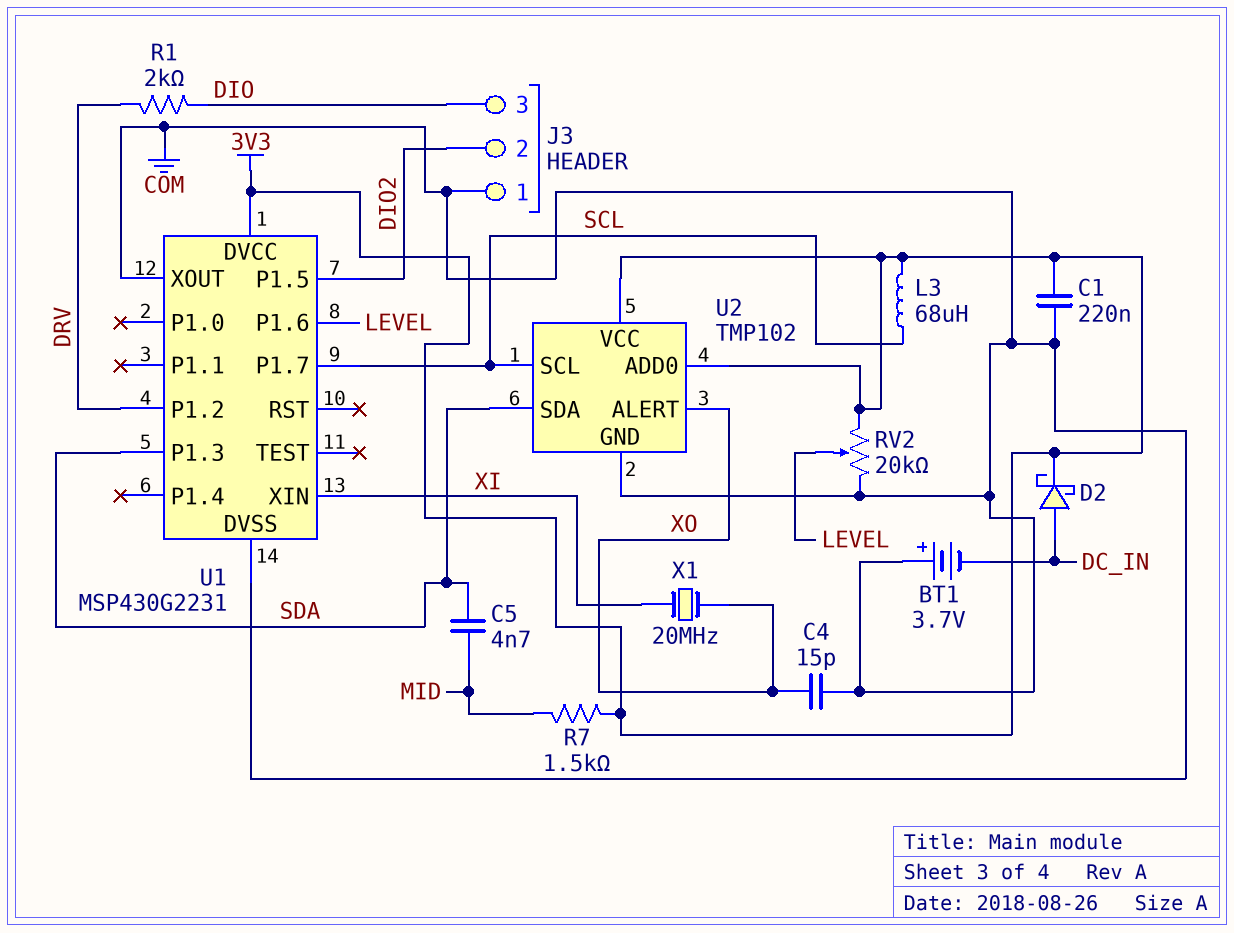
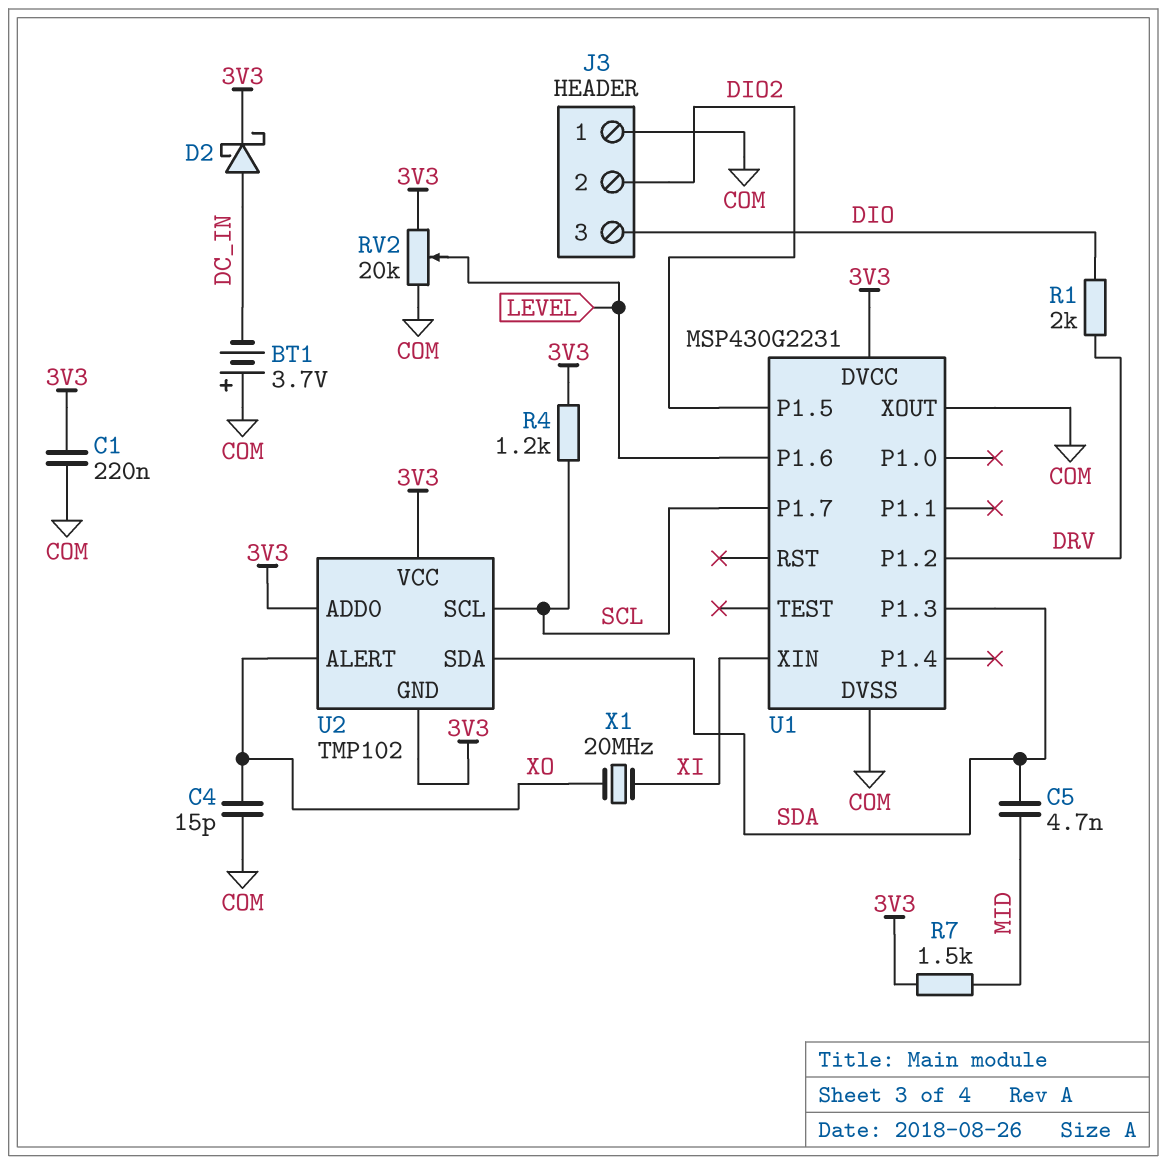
L3: 68uH (3V3, SCL) -> none
R4: none -> 1.2k (3V3, SCL)
U2 pin GND: COM -> 3V3

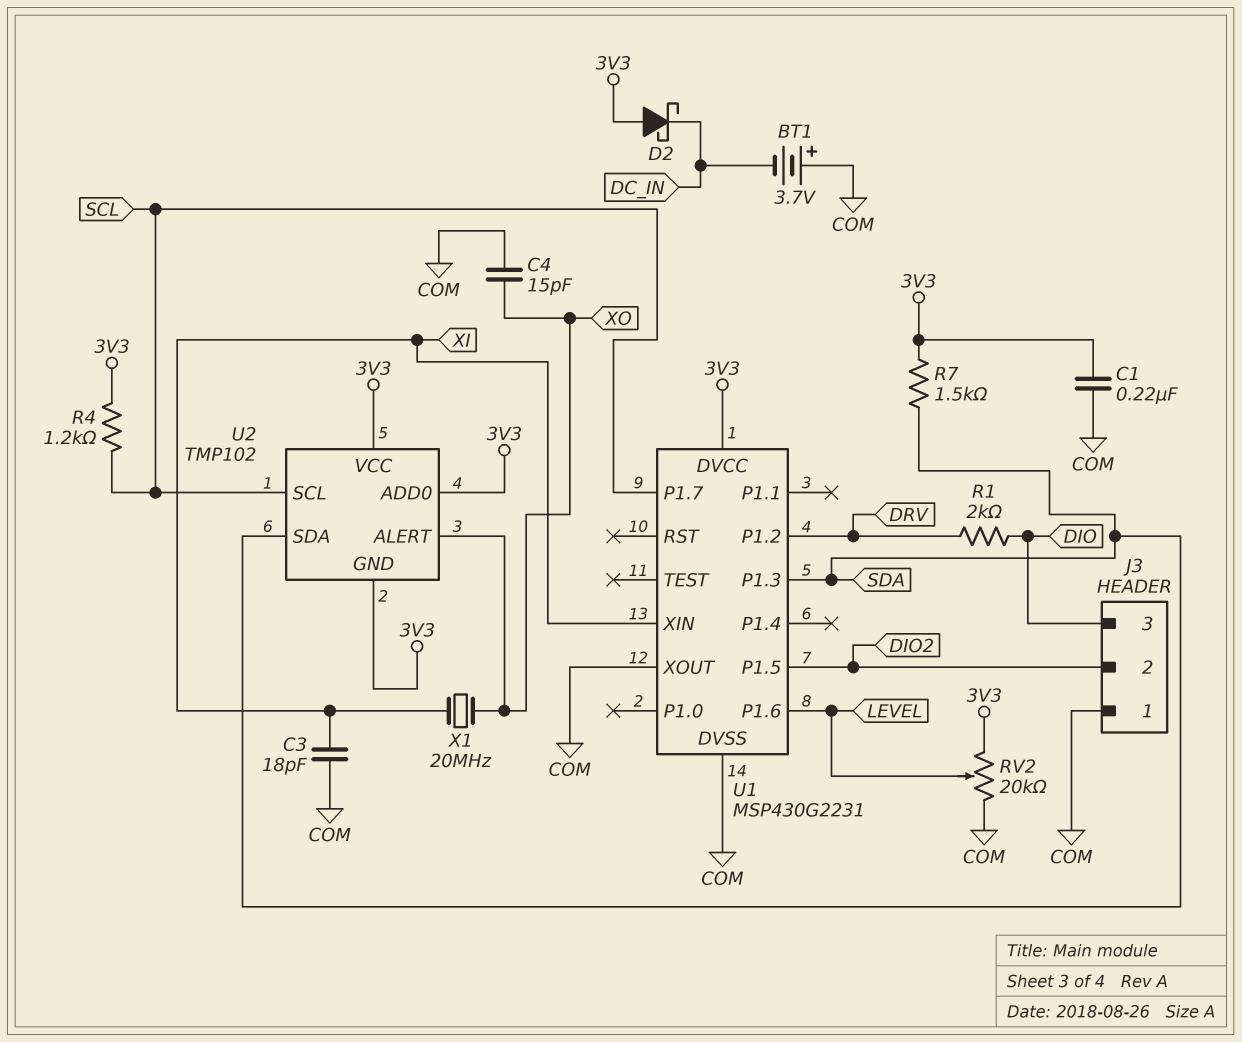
C3: none -> 18pF (COM, XI)
C5: 4.7nF (MID, SDA) -> none
D2: schottky (A DC_IN, K 3V3) -> schottky (A 3V3, K DC_IN)
R7: 1.5k (3V3, MID) -> 1.5k (3V3, SDA)

